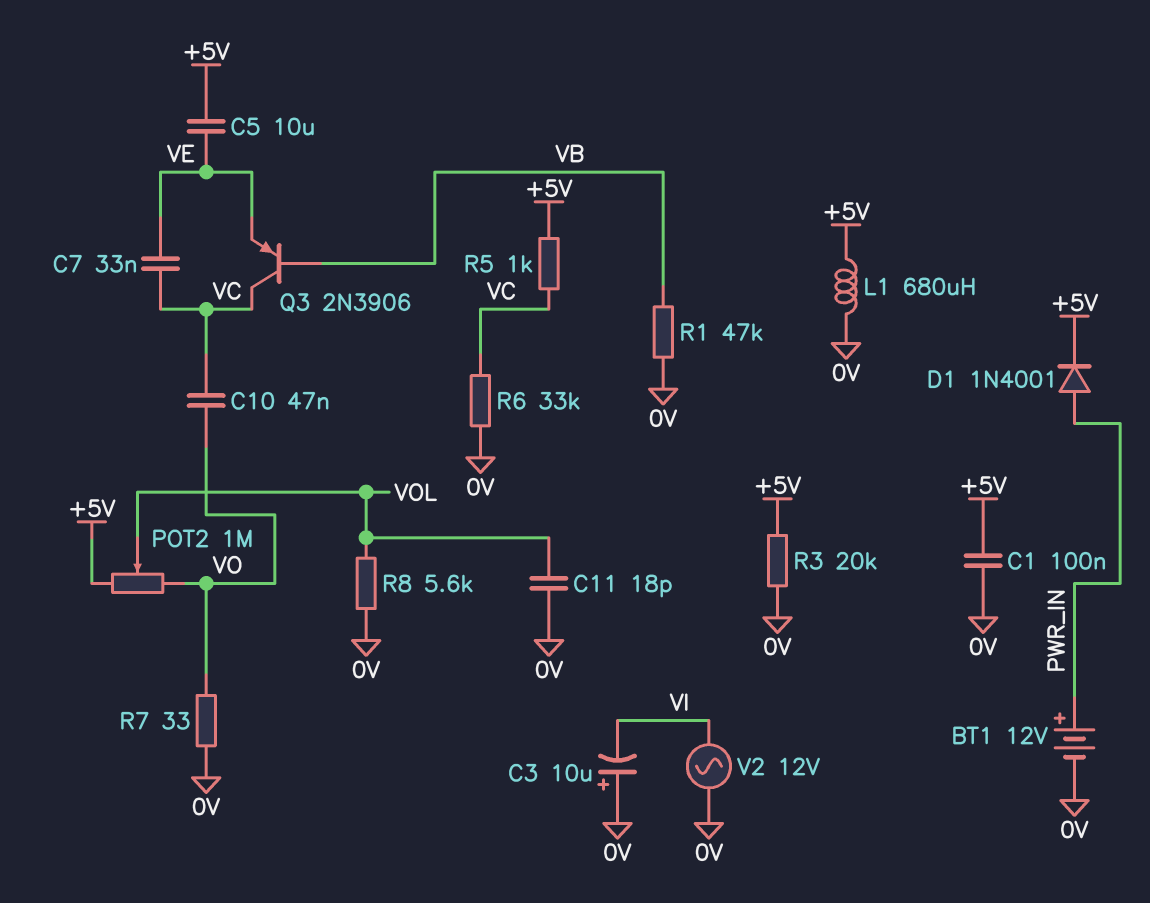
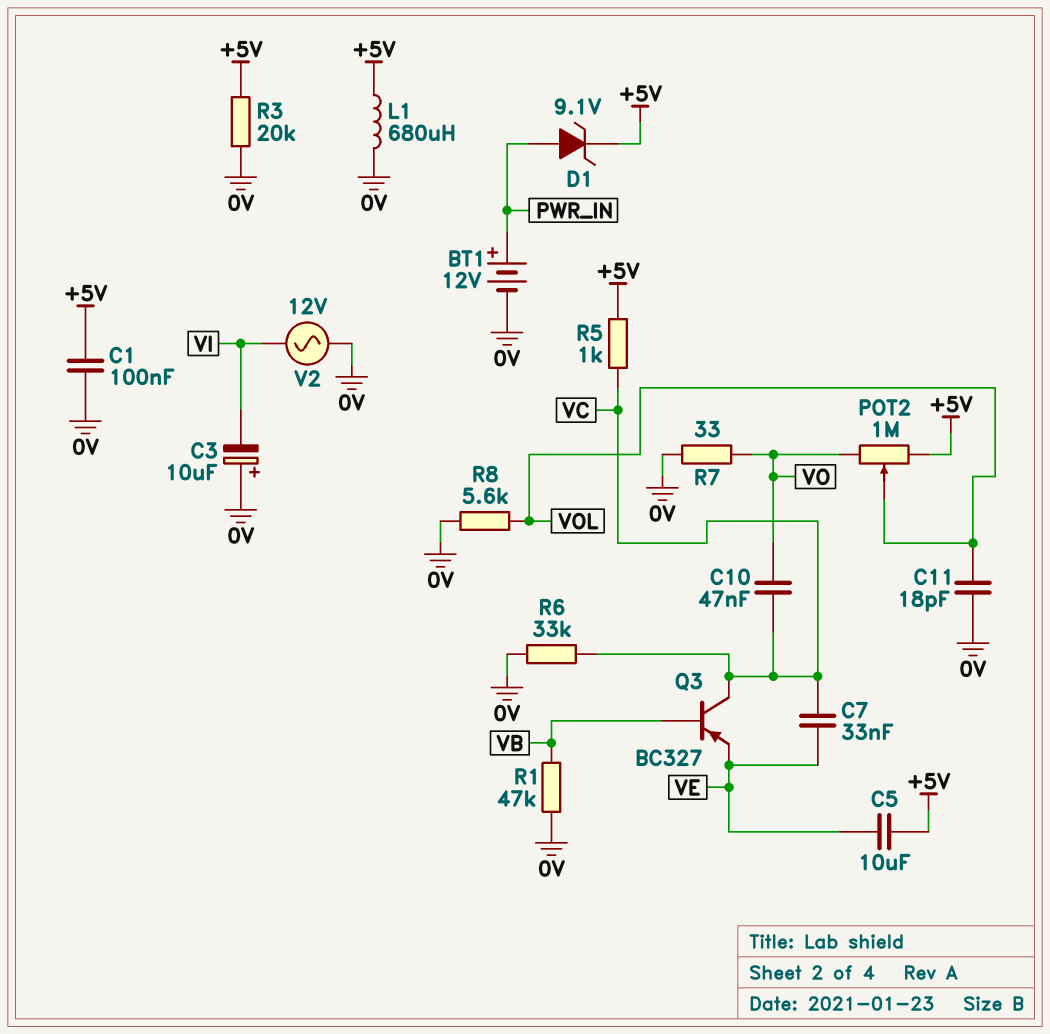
D1: diode 1N4001 (A PWR_IN, K +5V) -> zener 9.1V (A PWR_IN, K +5V)
Q3: PNP 2N3906 (B VB, C VC, E VE) -> PNP BC327 (B VB, C VC, E VE)

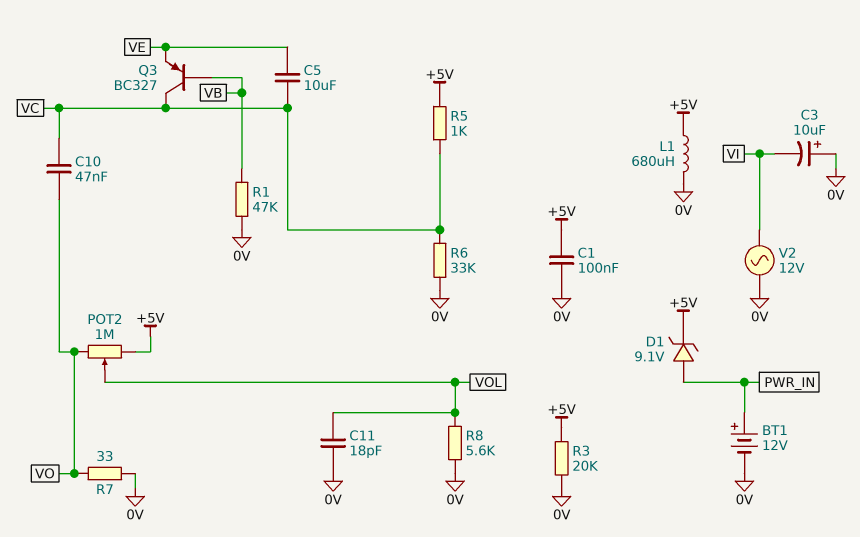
C5: 10uF (+5V, VE) -> 10uF (VC, VE)
C7: 33nF (VC, VE) -> none

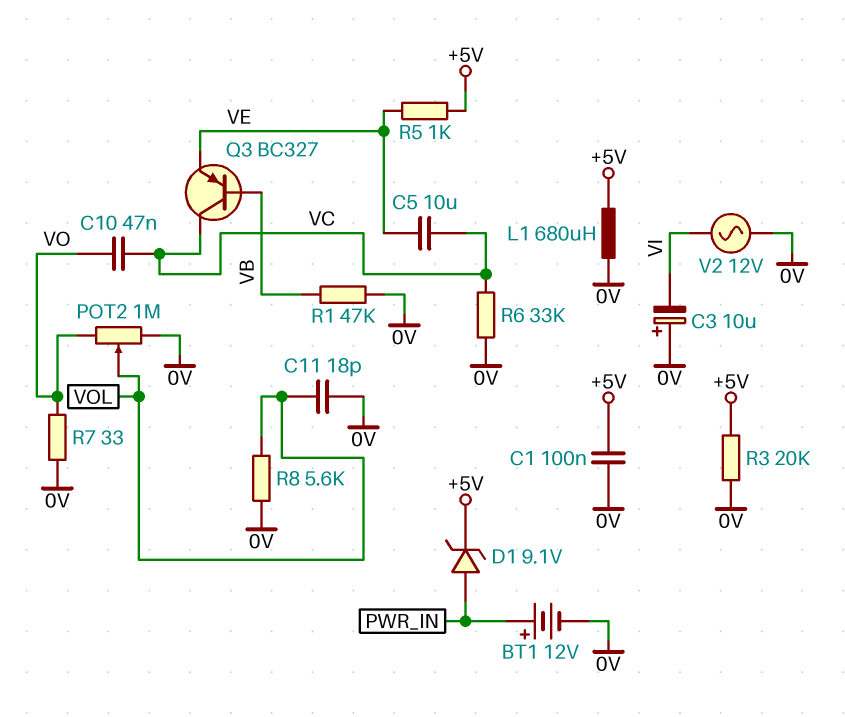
POT2: 1M (+5V, VO, wiper VOL) -> 1M (0V, VO, wiper VOL)
R5: 1k (+5V, VC) -> 1k (+5V, VE)

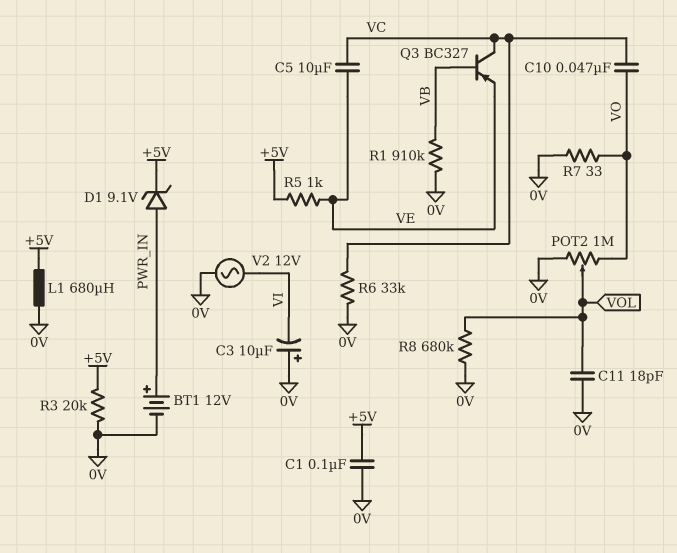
R1: 47k (0V, VB) -> 910k (0V, VB)
R8: 5.6k (0V, VOL) -> 680k (0V, VOL)

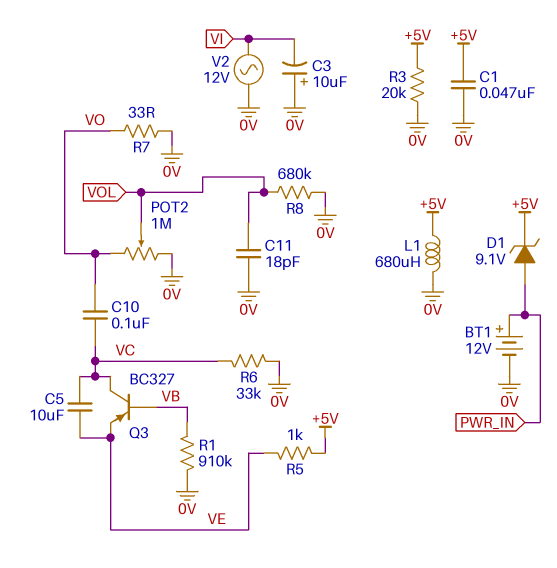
C1: 100nF (+5V, 0V) -> 47nF (+5V, 0V)
C10: 47nF (VC, VO) -> 100nF (VC, VO)

